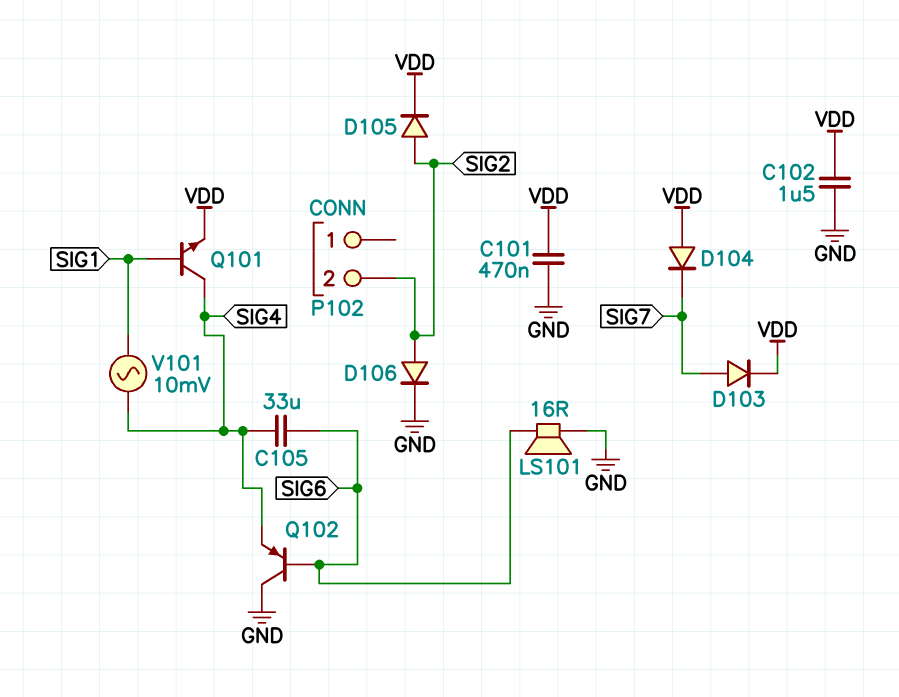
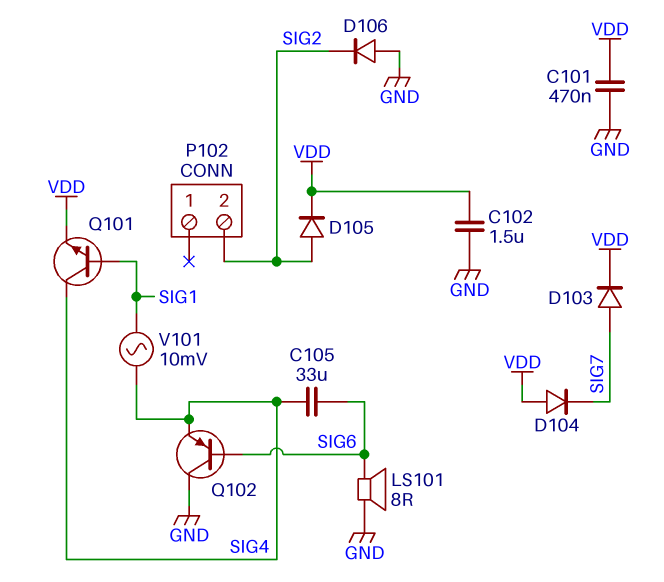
D106: diode (A SIG2, K GND) -> diode (A GND, K SIG2)
LS101: speaker 16R (GND, SIG6) -> speaker 8R (GND, SIG6)

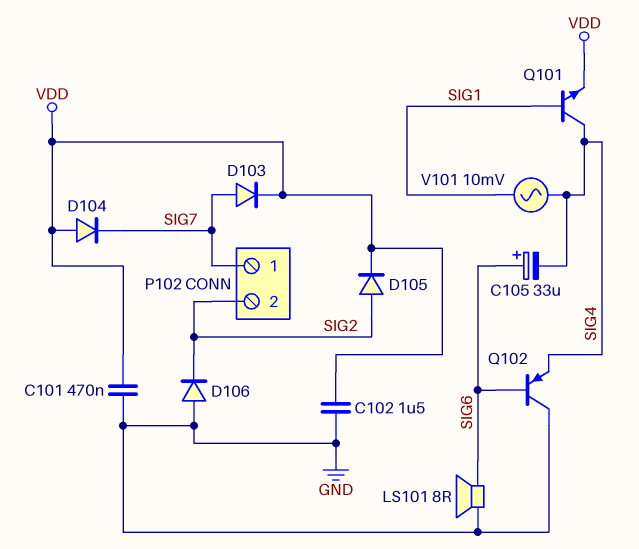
C105: 33uF (SIG4, SIG6) -> 33uF (plus SIG6, minus SIG4)
P102 pin 1: none -> SIG7

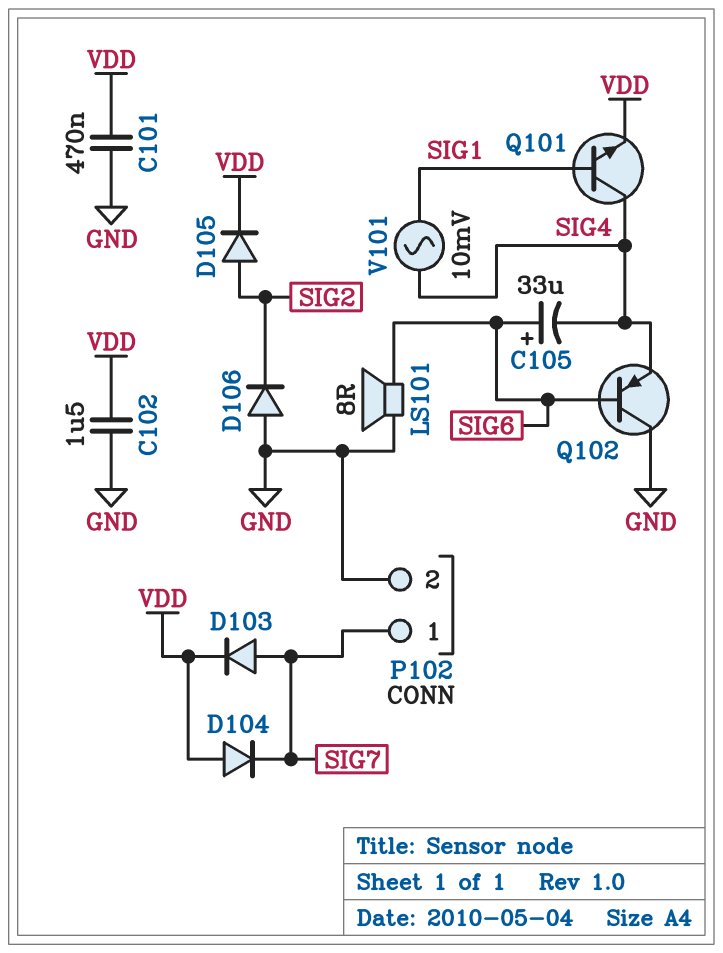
P102 pin 2: SIG2 -> GND

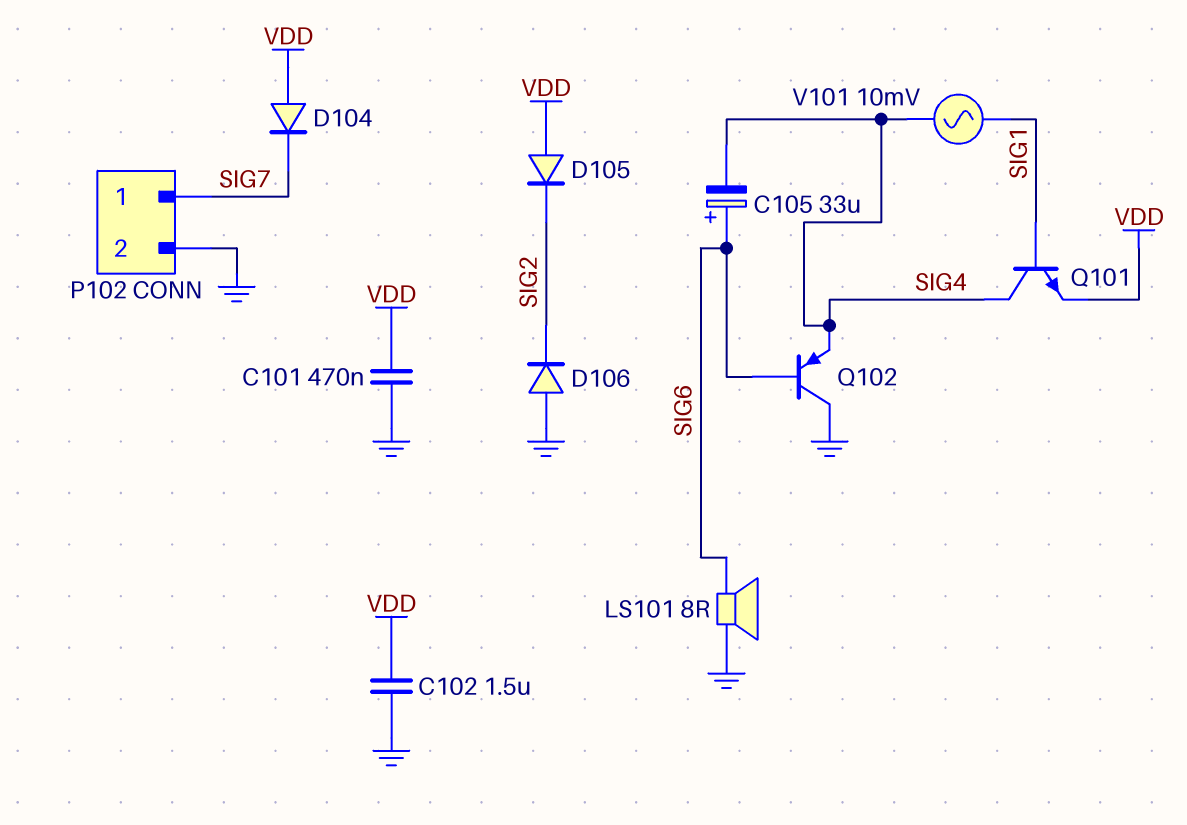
D103: diode (A SIG7, K VDD) -> none
D105: diode (A SIG2, K VDD) -> diode (A VDD, K SIG2)

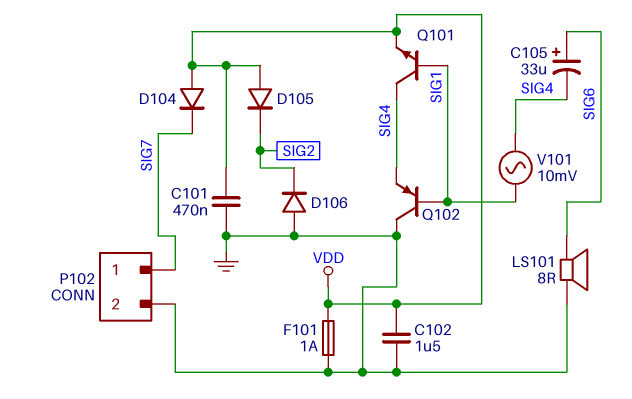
F101: none -> 1A (GND, VDD)
Q102: PNP (B SIG6, C GND, E SIG4) -> PNP (B SIG1, C GND, E SIG4)

